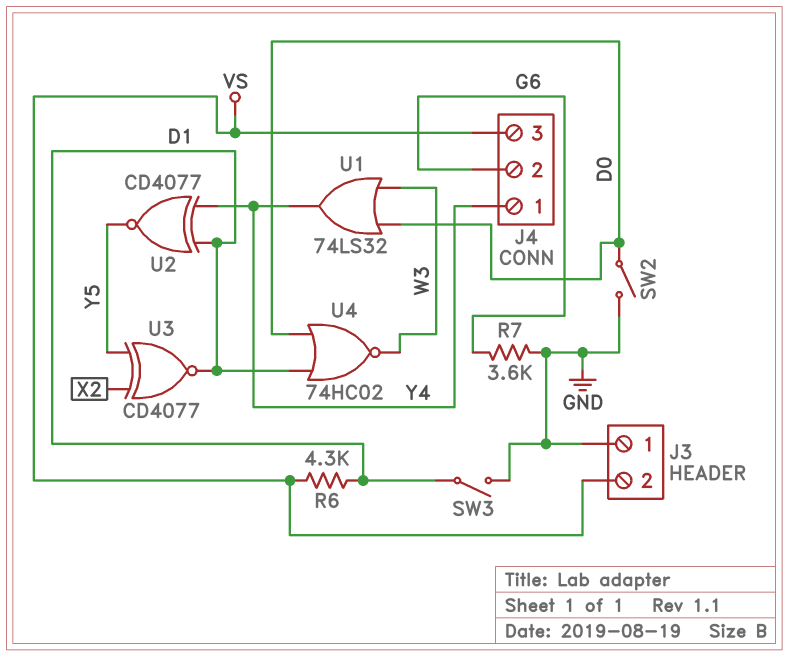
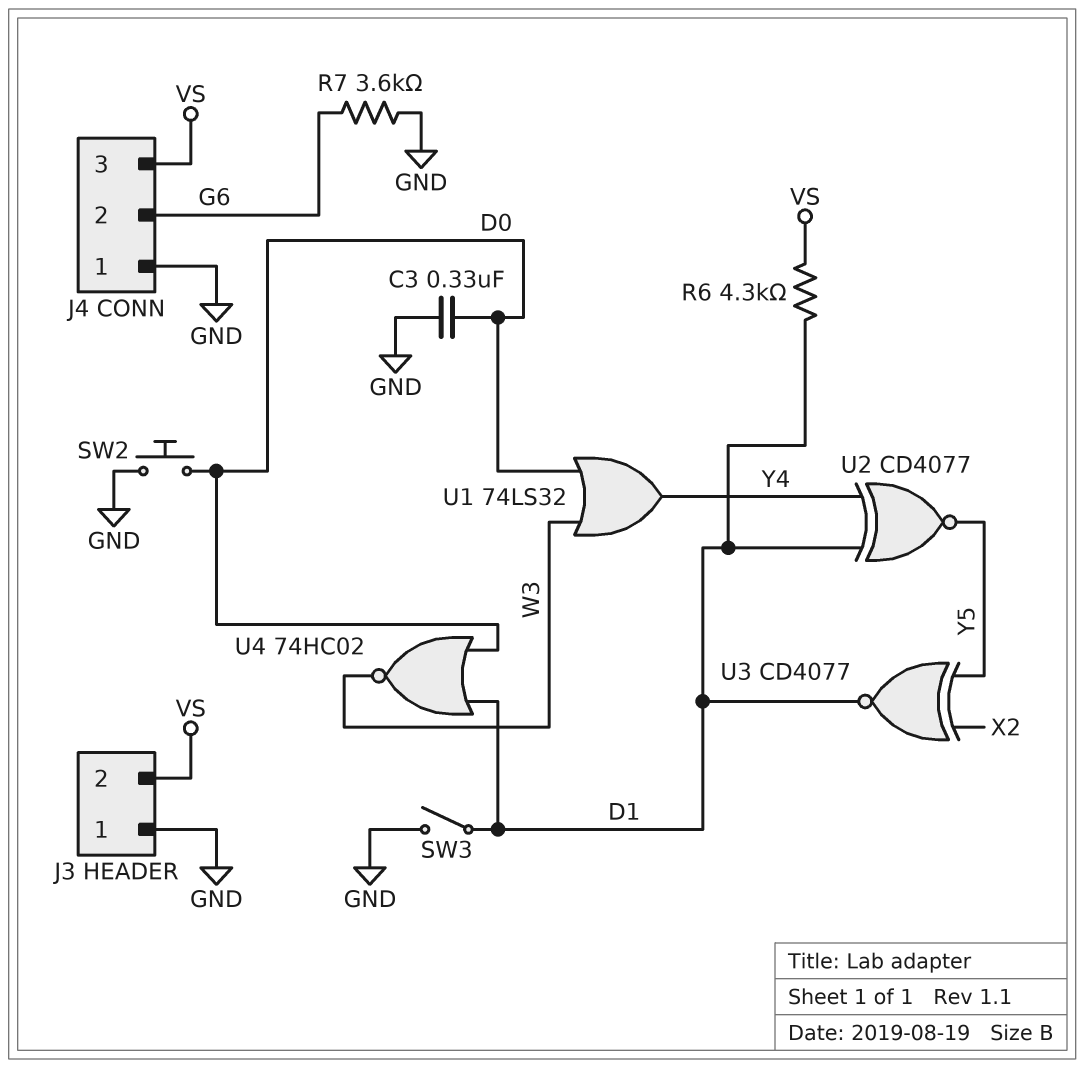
C3: none -> 330nF (D0, GND)
J4 pin 1: Y4 -> GND
SW2: switch (D0, GND) -> button (D0, GND)

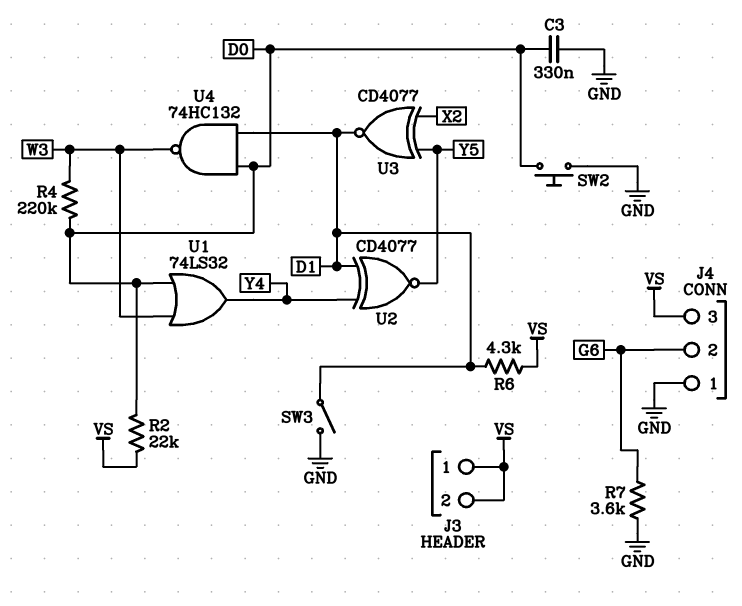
J3 pin 1: GND -> VS
R2: none -> 22k (D0, VS)
R4: none -> 220k (D0, W3)
U4: NOR 74HC02 (in D0, in D1, out W3) -> NAND 74HC132 (in D0, in D1, out W3)

